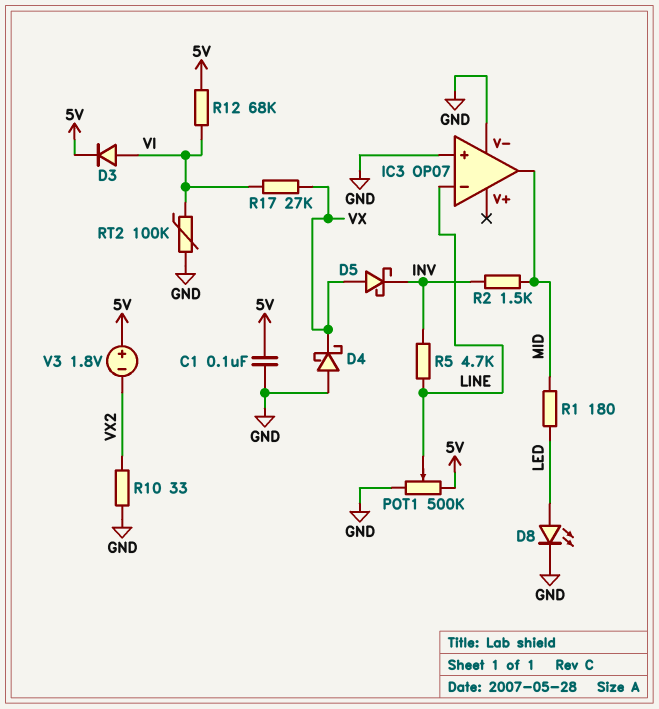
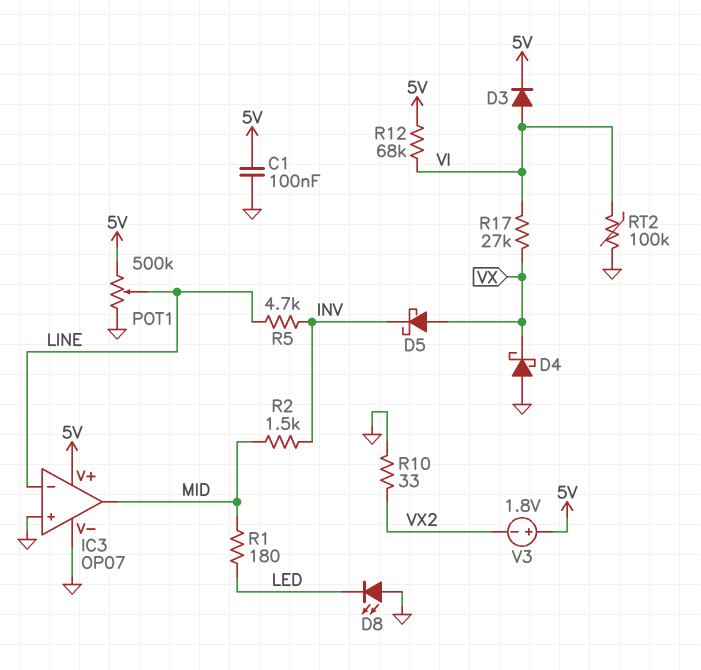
D8: LED (A LED, K GND) -> LED (A GND, K LED)
IC3 pin V+: none -> 5V

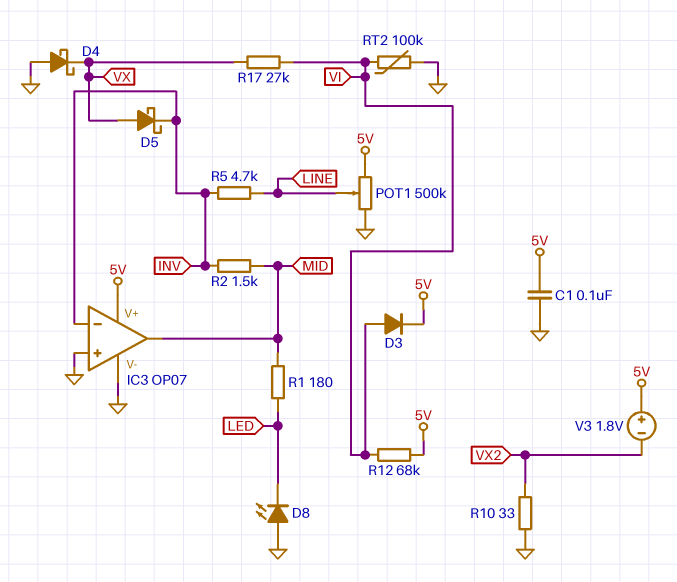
IC3 pin in-: LINE -> INV

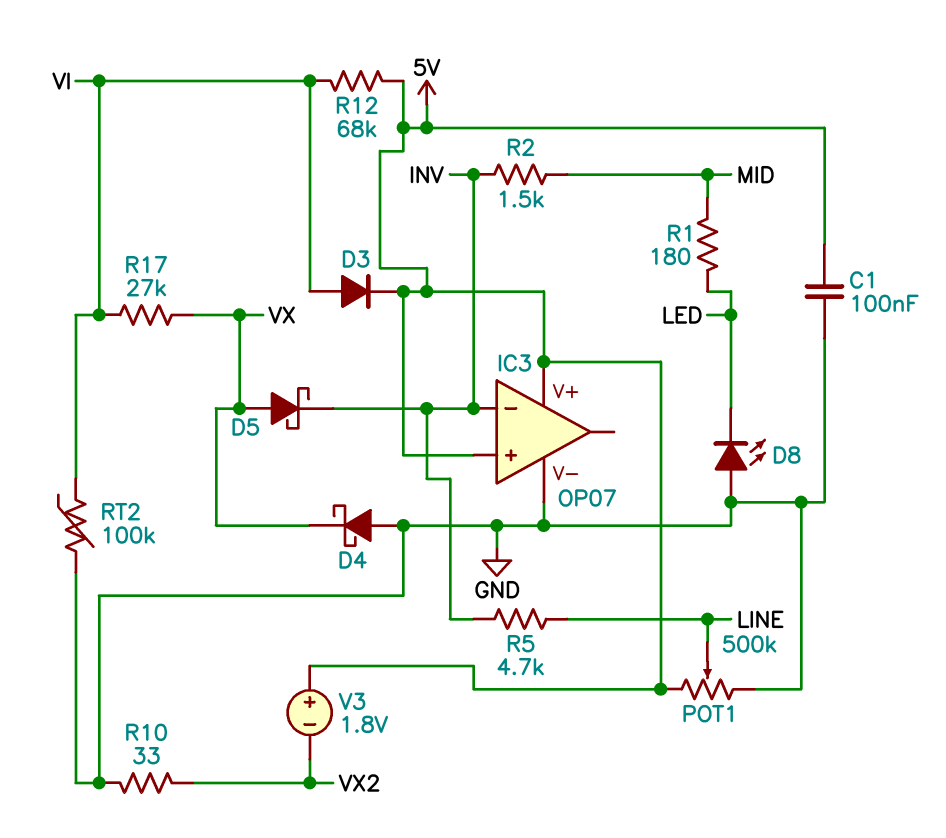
IC3 pin in+: GND -> 5V
IC3 pin out: MID -> none

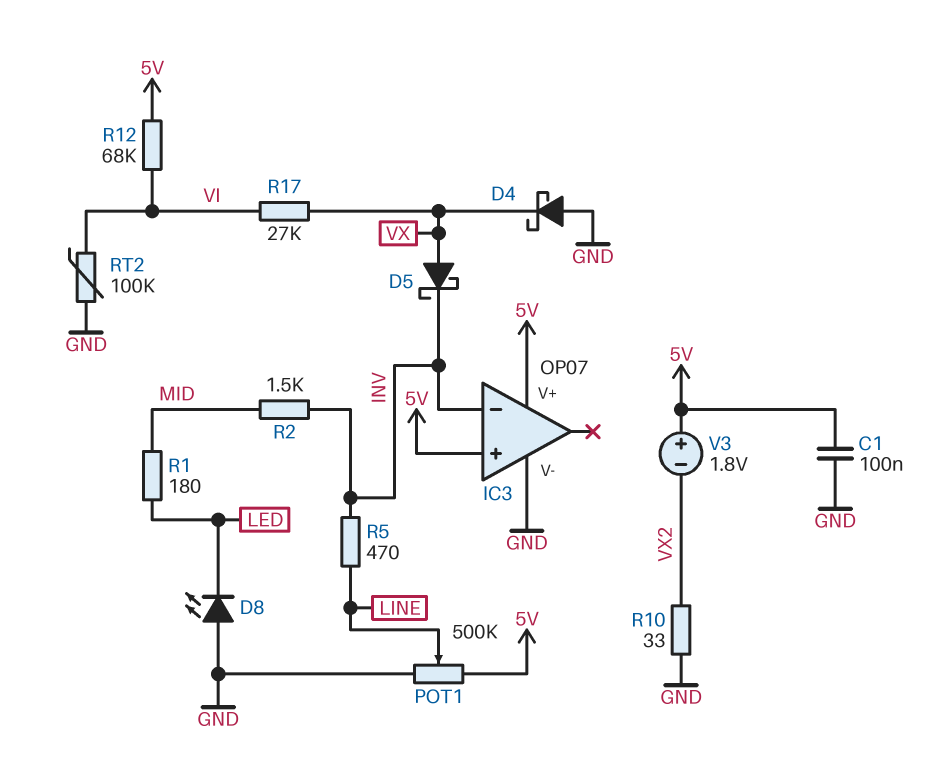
D3: diode (A VI, K 5V) -> none
R5: 4.7k (INV, LINE) -> 470 (INV, LINE)

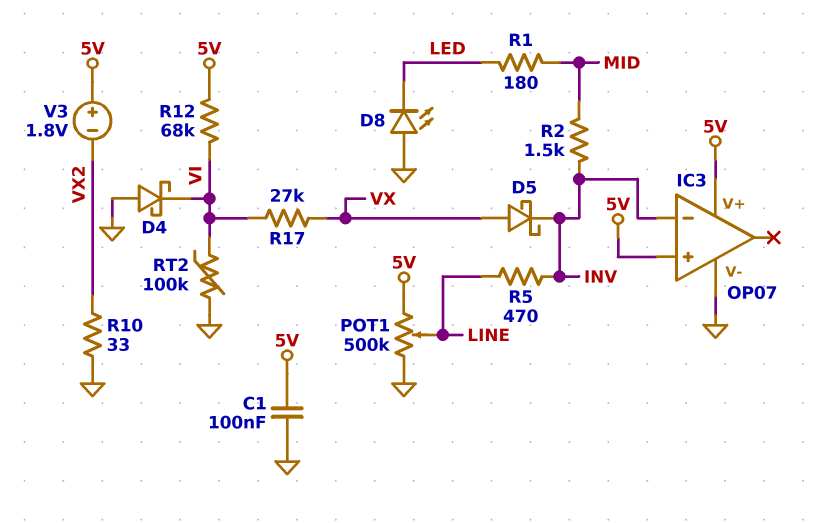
D4: schottky (A GND, K VX) -> schottky (A GND, K VI)

